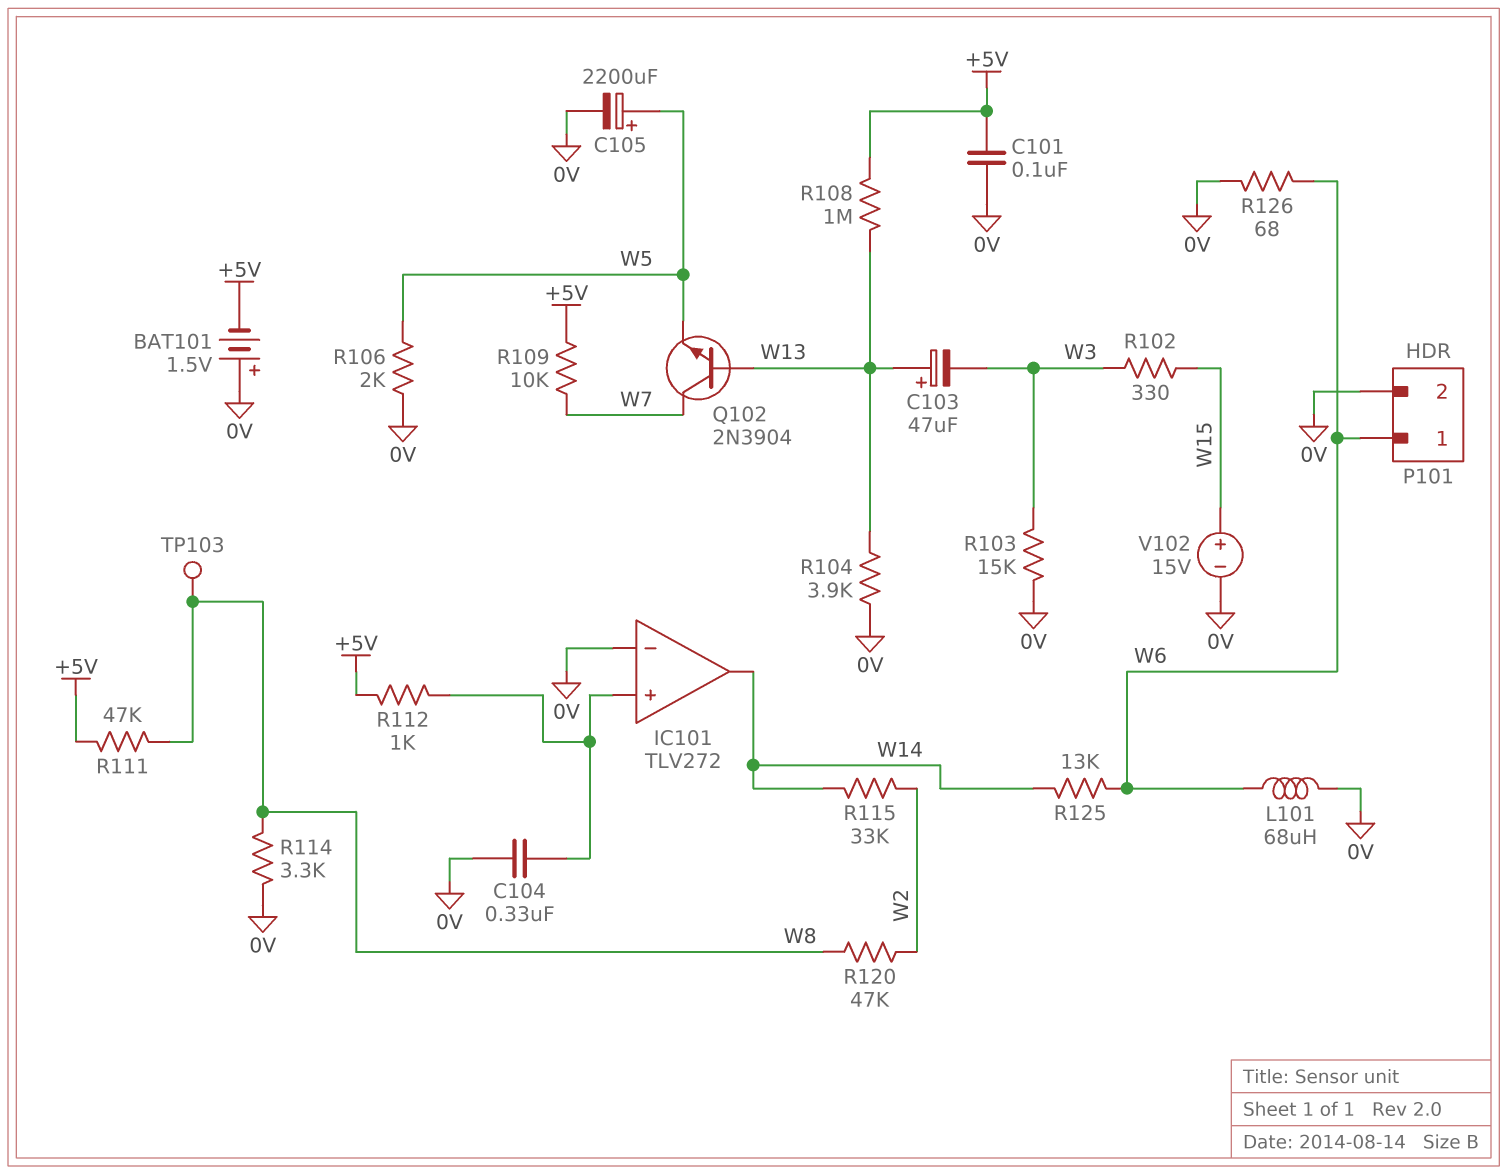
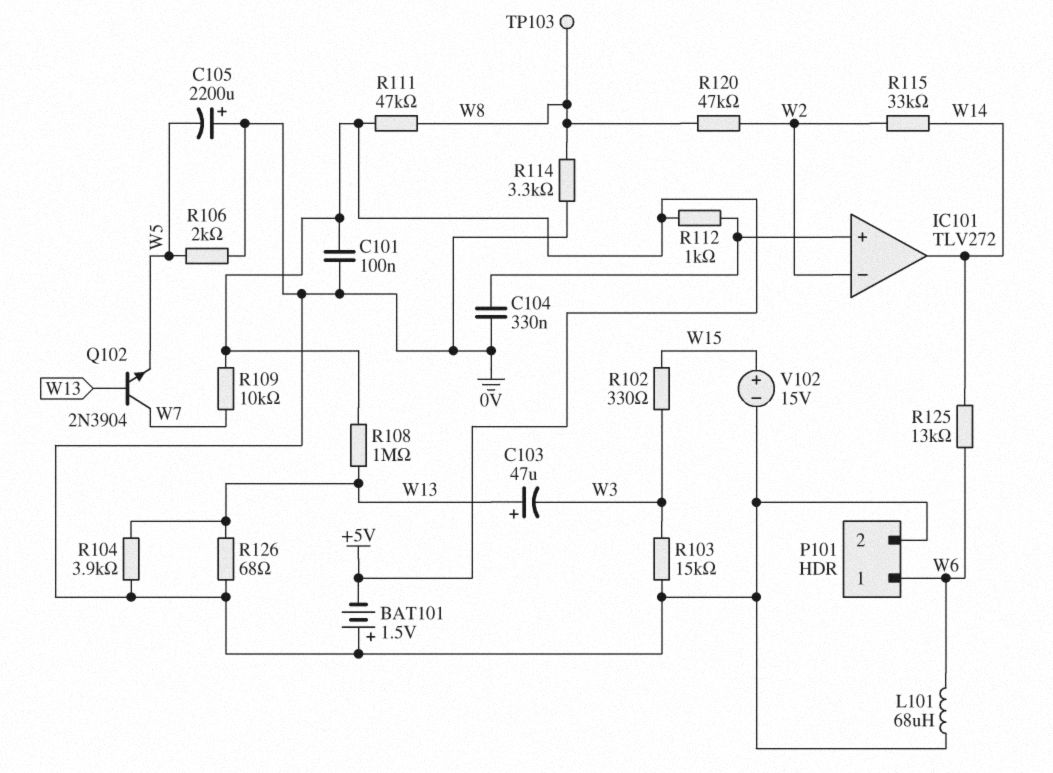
C105: 2200uF (plus W5, minus 0V) -> 2200uF (plus 0V, minus W5)
IC101 pin in-: 0V -> W2
R126: 68 (0V, W6) -> 68 (0V, W13)

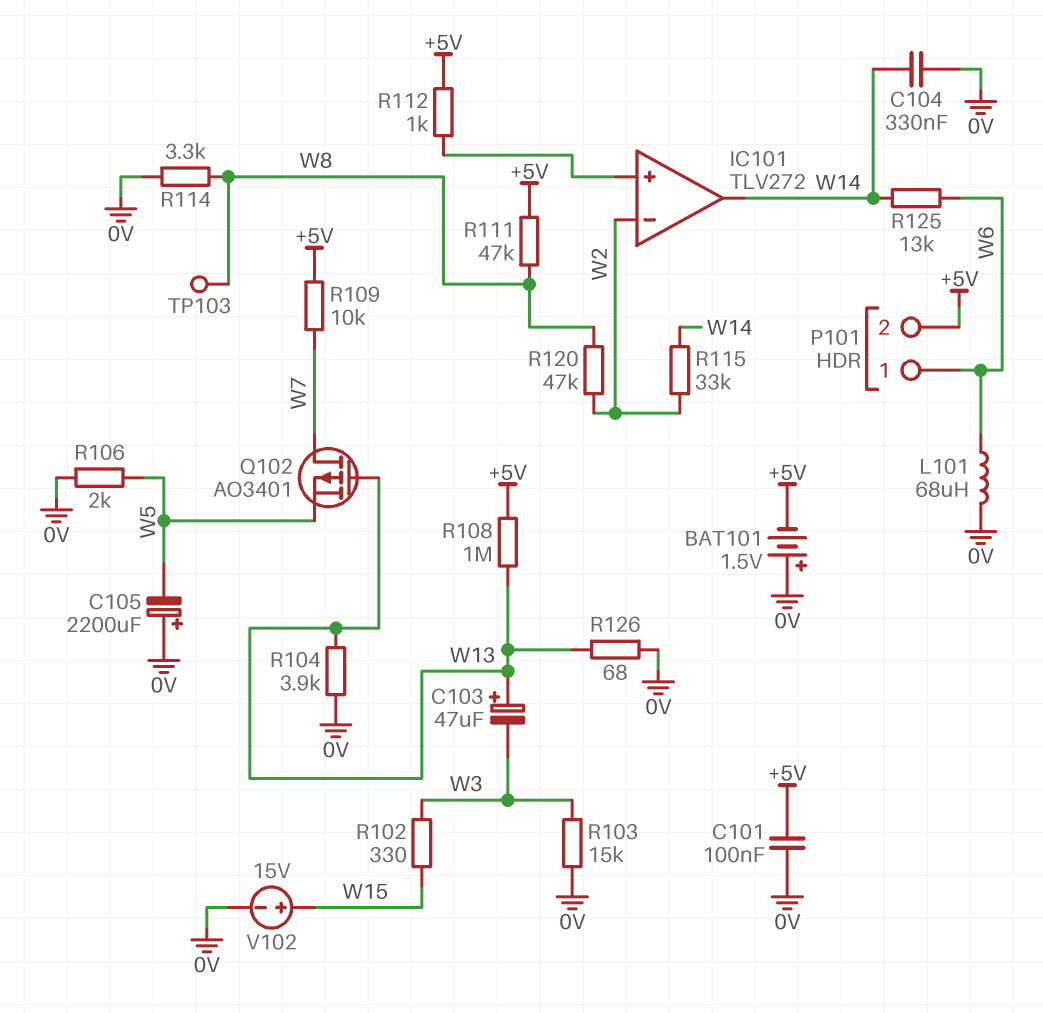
C104: 330nF (0V, IC101/in+) -> 330nF (0V, W14)
P101 pin 2: 0V -> +5V
Q102: NPN 2N3904 (B W13, C W7, E W5) -> PMOS AO3401 (G W13, D W7, S W5)

